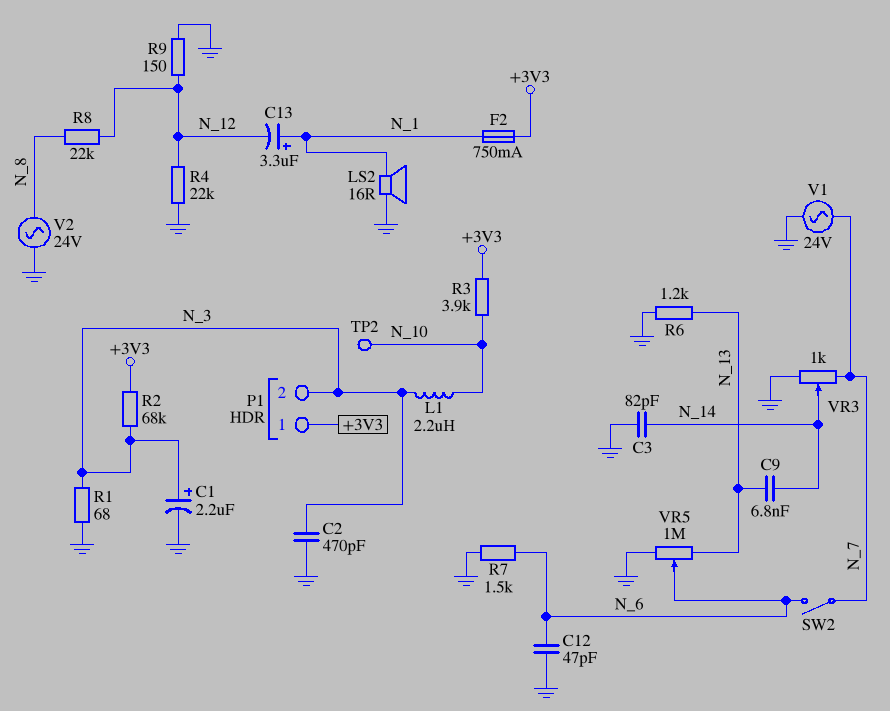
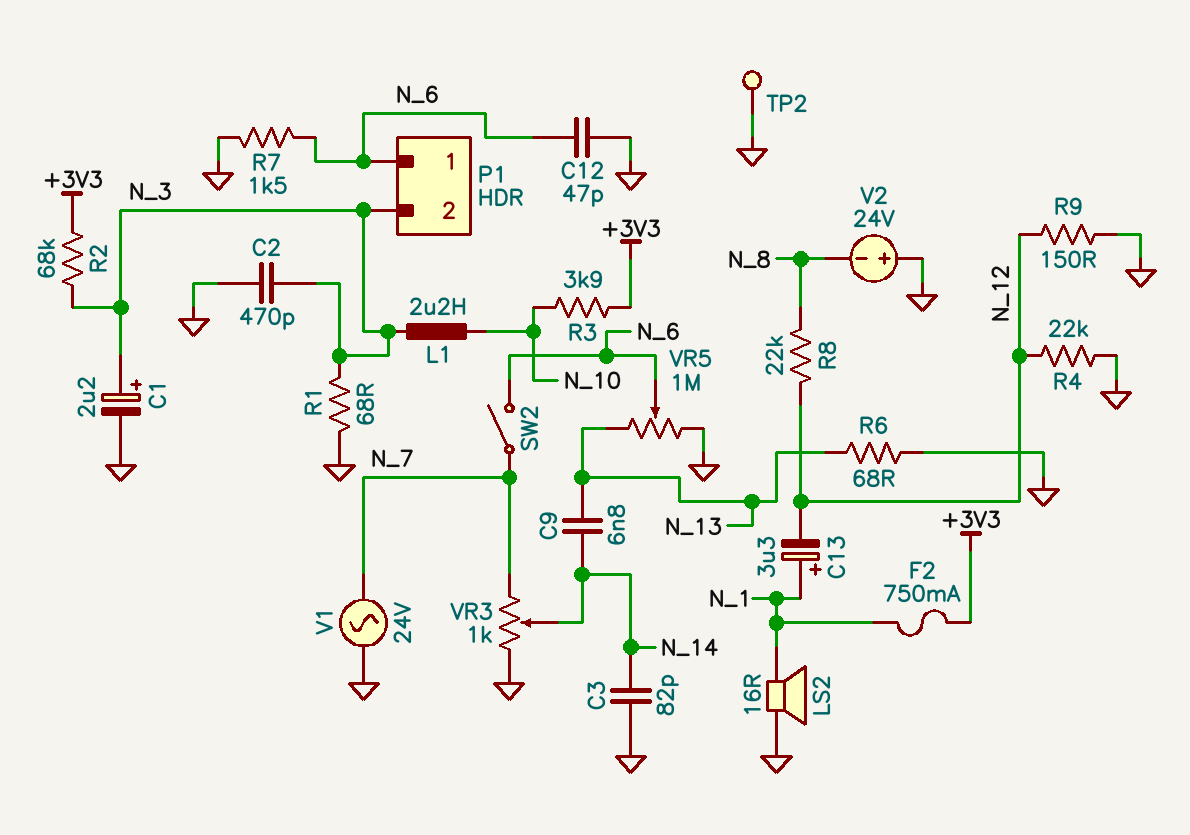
P1 pin 1: +3V3 -> N_6
R6: 1.2k (GND, N_13) -> 68 (GND, N_13)
TP2: test point (N_10) -> test point (GND)
V2: AC 24V (GND, N_8) -> 24V (plus GND, minus N_8)

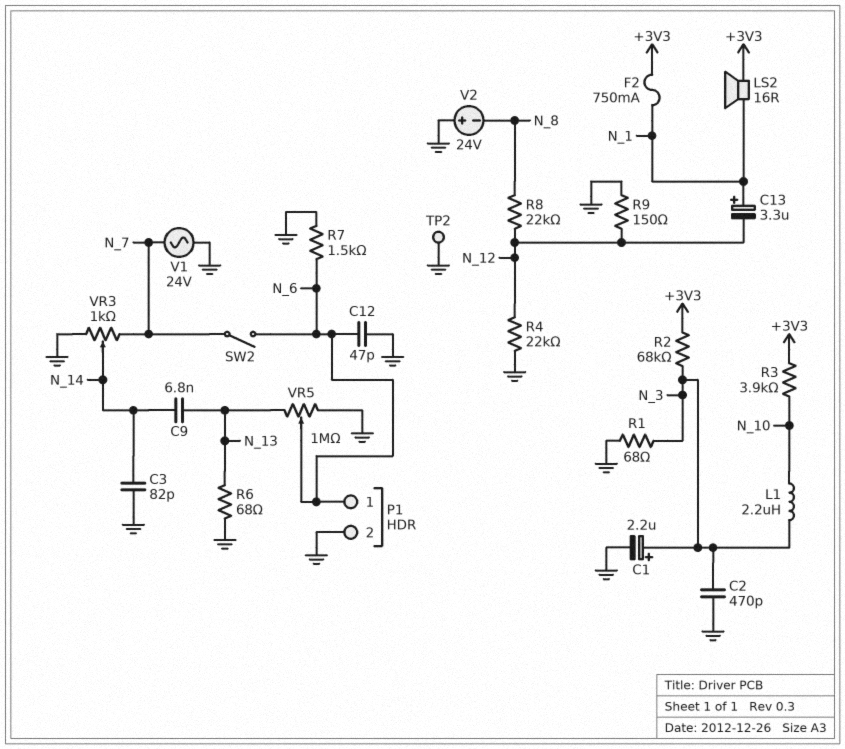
LS2: speaker 16R (GND, N_1) -> speaker 16R (+3V3, N_1)
P1 pin 2: N_3 -> GND

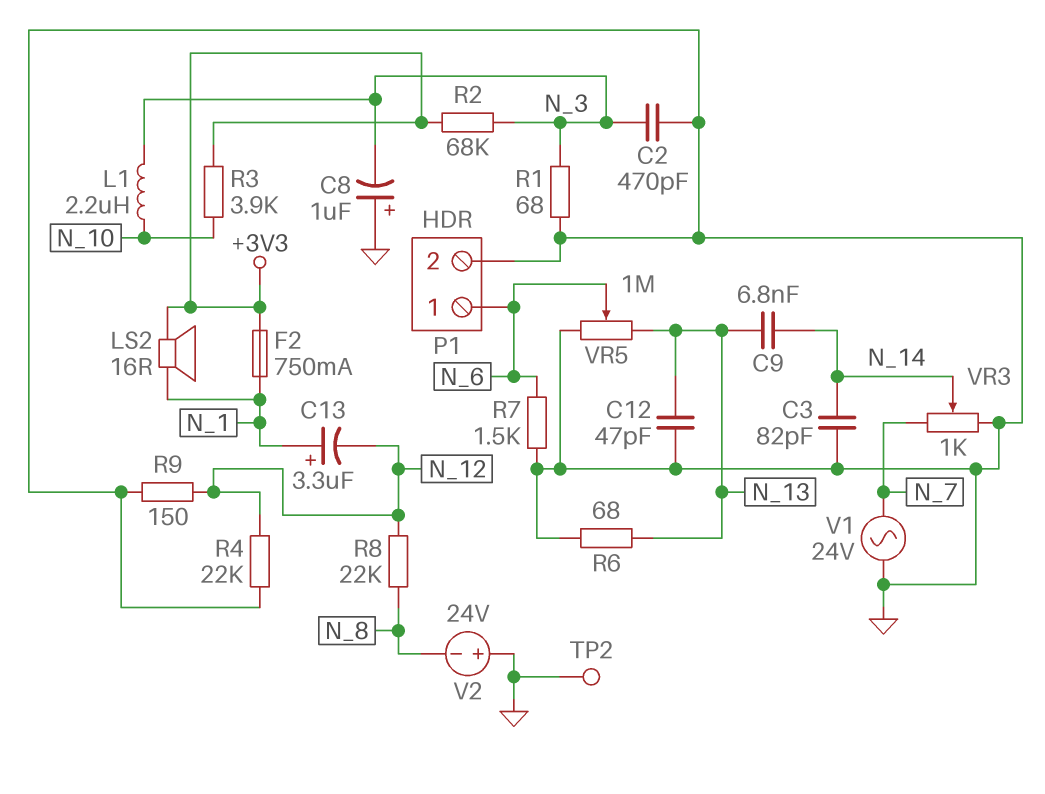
C1: 2.2uF (plus N_3, minus GND) -> none
C8: none -> 1uF (plus GND, minus N_3)
C12: 47pF (GND, N_6) -> 47pF (GND, N_13)
SW2: switch (N_6, N_7) -> none

